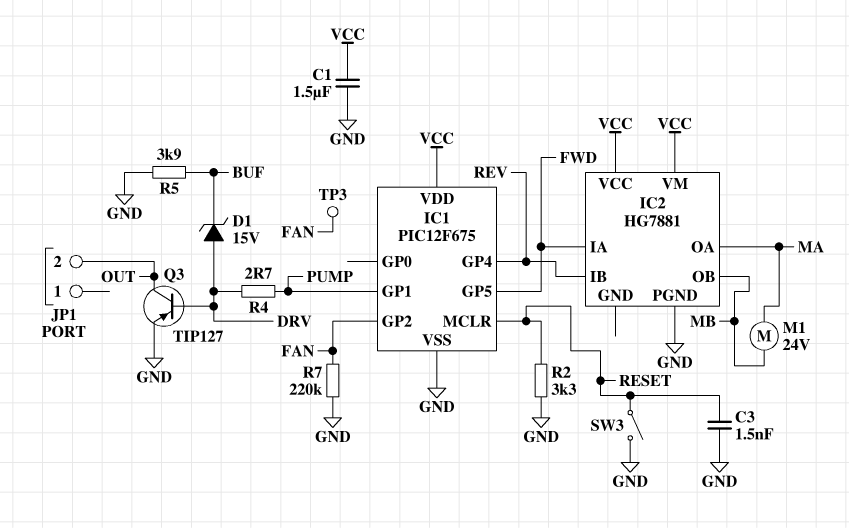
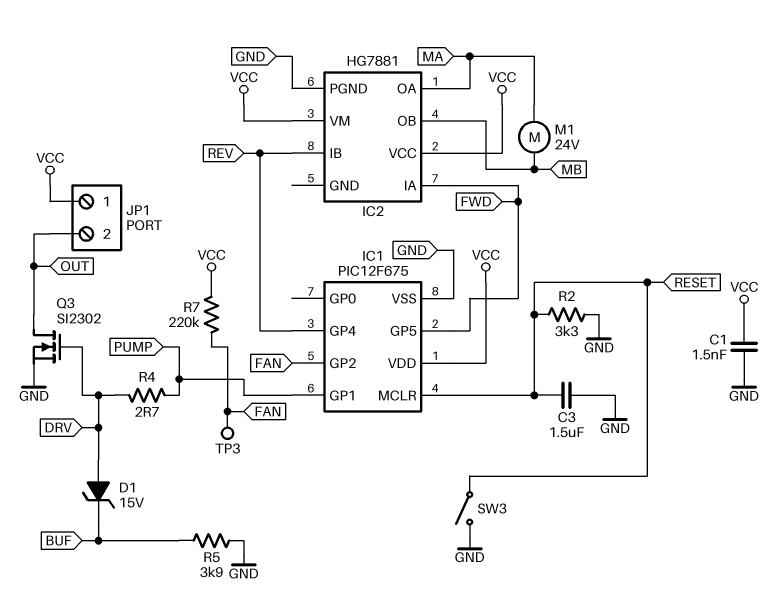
C1: 1.5uF (GND, VCC) -> 1.5nF (GND, VCC)
C3: 1.5nF (GND, RESET) -> 1.5uF (GND, RESET)
JP1 pin 1: none -> VCC
Q3: PNP TIP127 (B DRV, C OUT, E GND) -> NMOS SI2302 (G DRV, D OUT, S GND)
R7: 220k (FAN, GND) -> 220k (FAN, VCC)

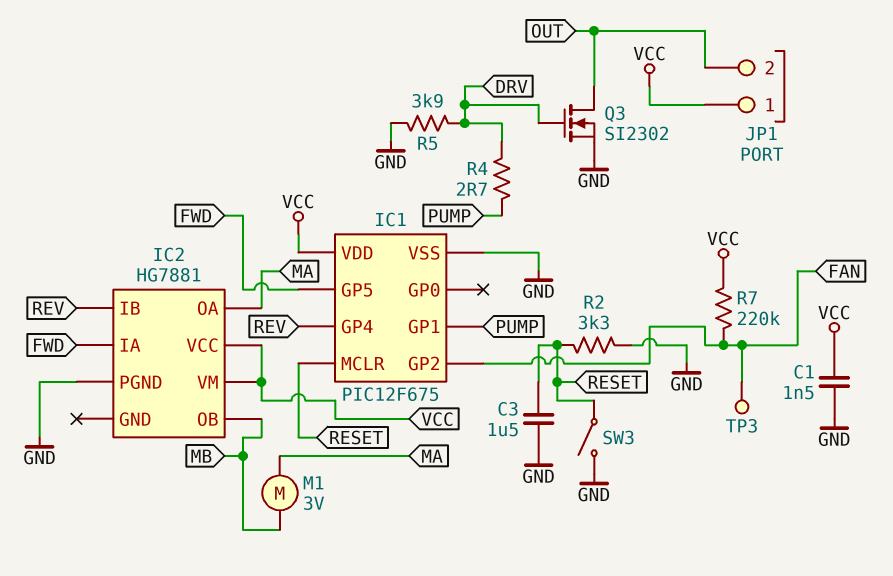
D1: zener 15V (A DRV, K BUF) -> none
M1: motor 24V (MA, MB) -> motor 3V (MA, MB)
R5: 3.9k (BUF, GND) -> 3.9k (DRV, GND)

